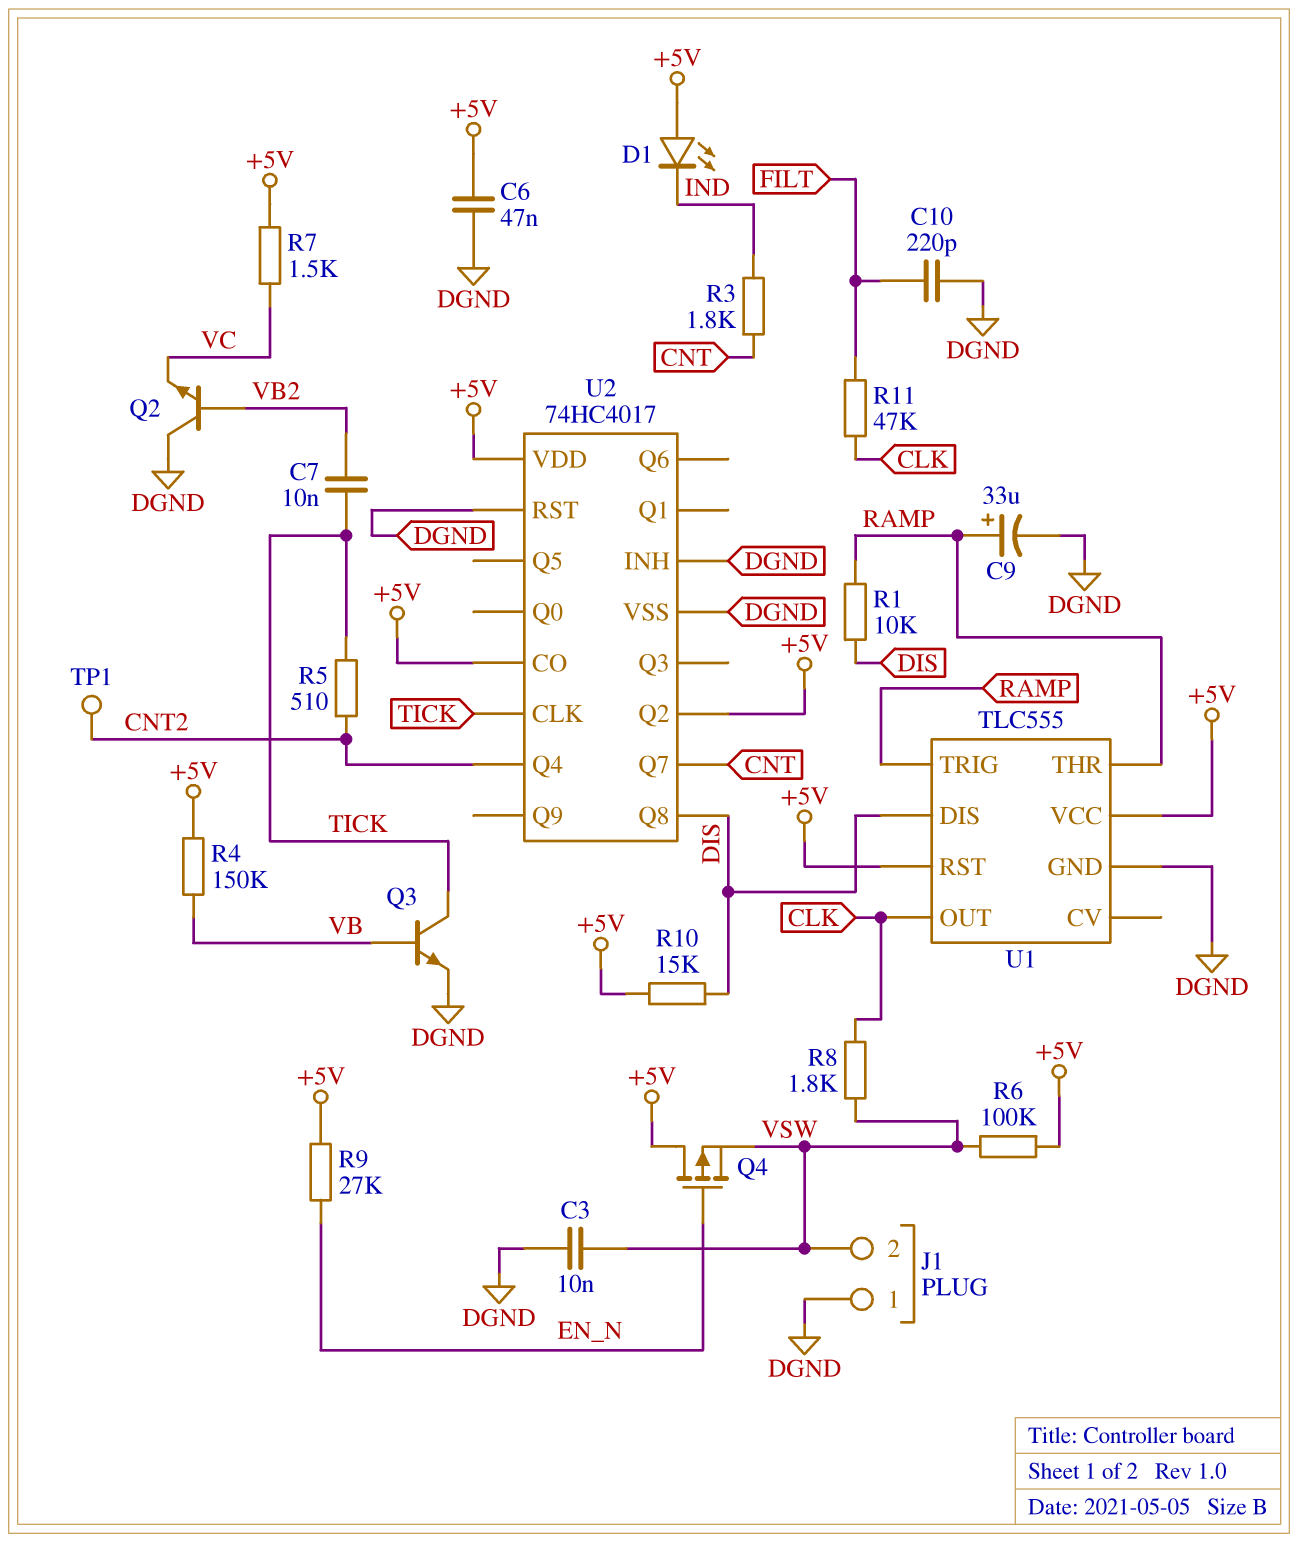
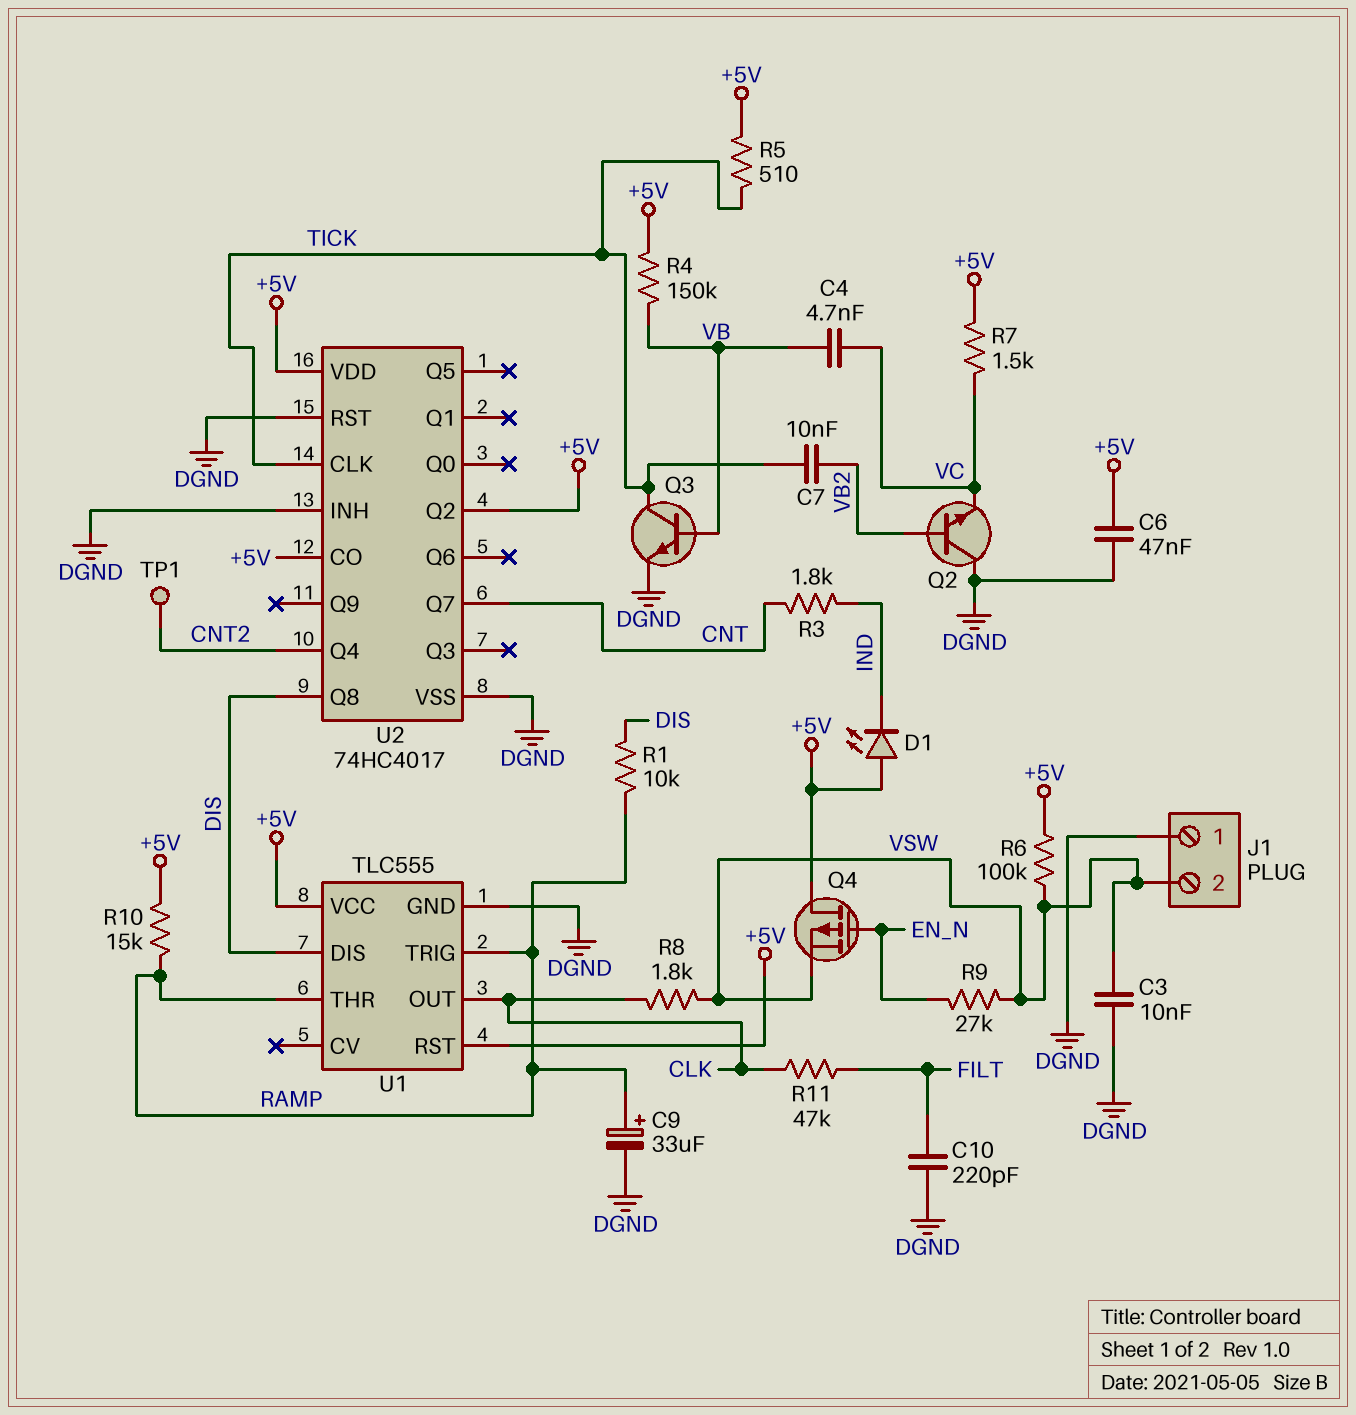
C4: none -> 4.7nF (VB, VC)
R5: 510 (CNT2, TICK) -> 510 (+5V, TICK)
R9: 27k (+5V, EN_N) -> 27k (EN_N, VSW)
R10: 15k (+5V, DIS) -> 15k (+5V, RAMP)

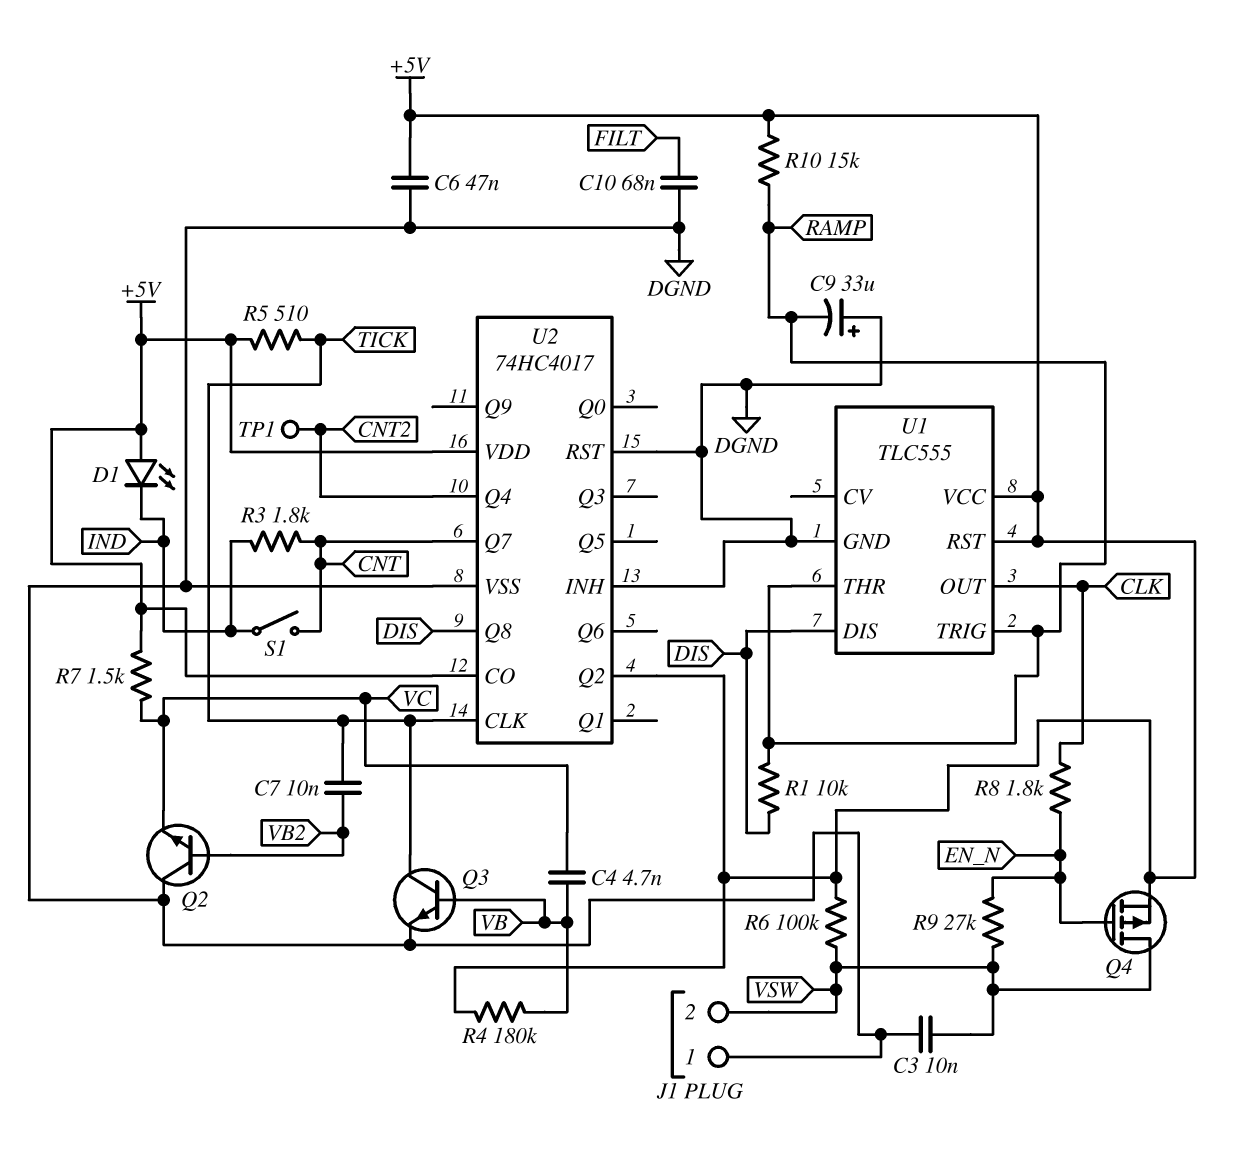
C9: 33uF (plus RAMP, minus DGND) -> 33uF (plus DGND, minus RAMP)
C10: 220pF (DGND, FILT) -> 68nF (DGND, FILT)
Q4: PMOS (G EN_N, D +5V, S VSW) -> PMOS (G EN_N, D VSW, S +5V)
R4: 150k (+5V, VB) -> 180k (+5V, VB)
R8: 1.8k (CLK, VSW) -> 1.8k (CLK, EN_N)
R11: 47k (CLK, FILT) -> none
S1: none -> switch (CNT, IND)

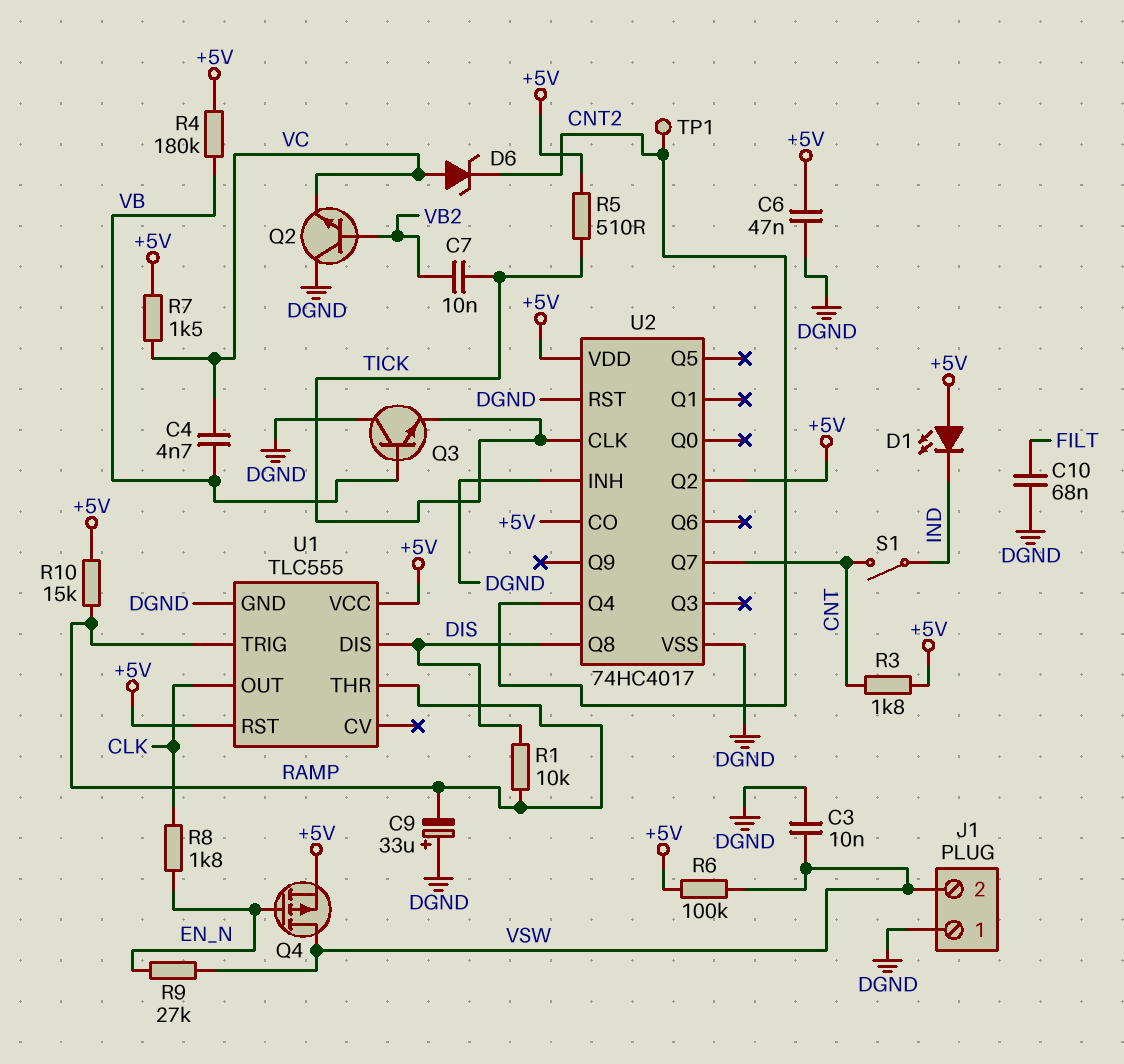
D6: none -> zener (A VC, K CNT2)
Q3: NPN (B VB, C TICK, E DGND) -> NPN (B VB, C DGND, E TICK)
R3: 1.8k (CNT, IND) -> 1.8k (+5V, CNT)

